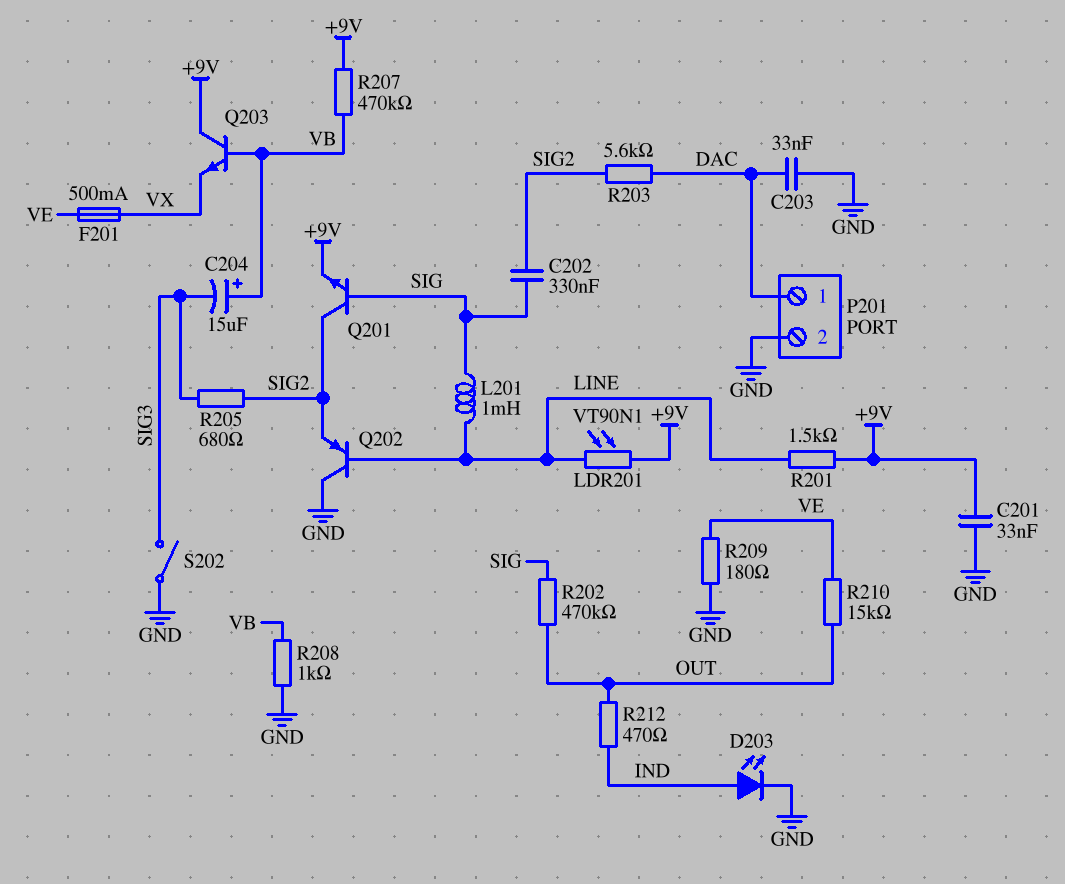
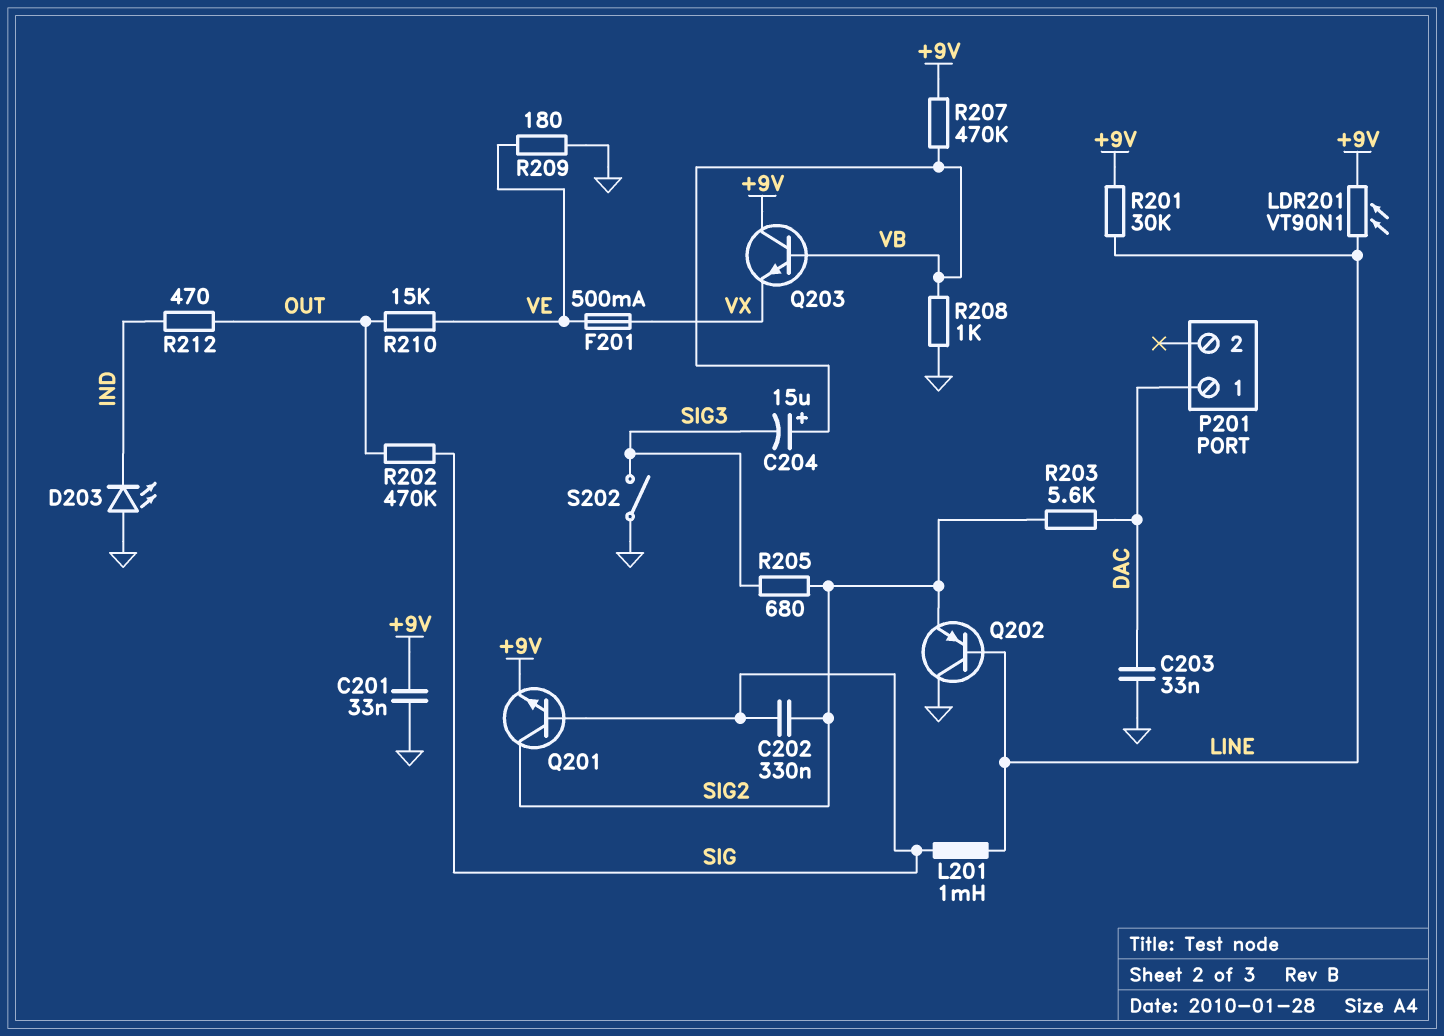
D203: LED (A IND, K GND) -> LED (A GND, K IND)
P201 pin 2: GND -> none
R201: 1.5k (+9V, LINE) -> 30k (+9V, LINE)

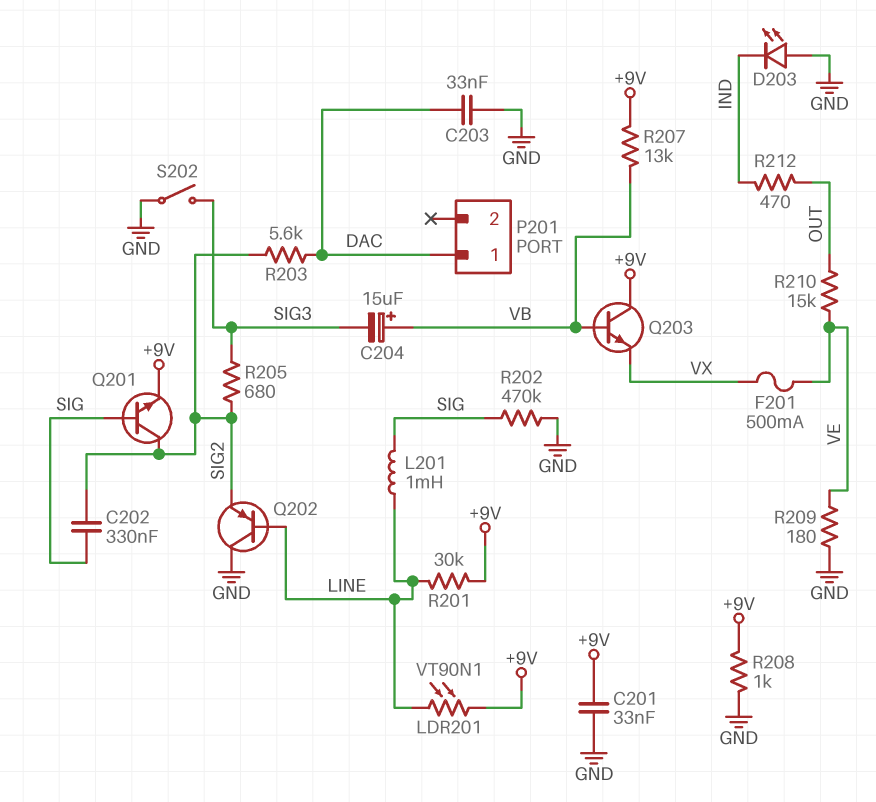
R202: 470k (OUT, SIG) -> 470k (GND, SIG)
R207: 470k (+9V, VB) -> 13k (+9V, VB)
R208: 1k (GND, VB) -> 1k (+9V, GND)

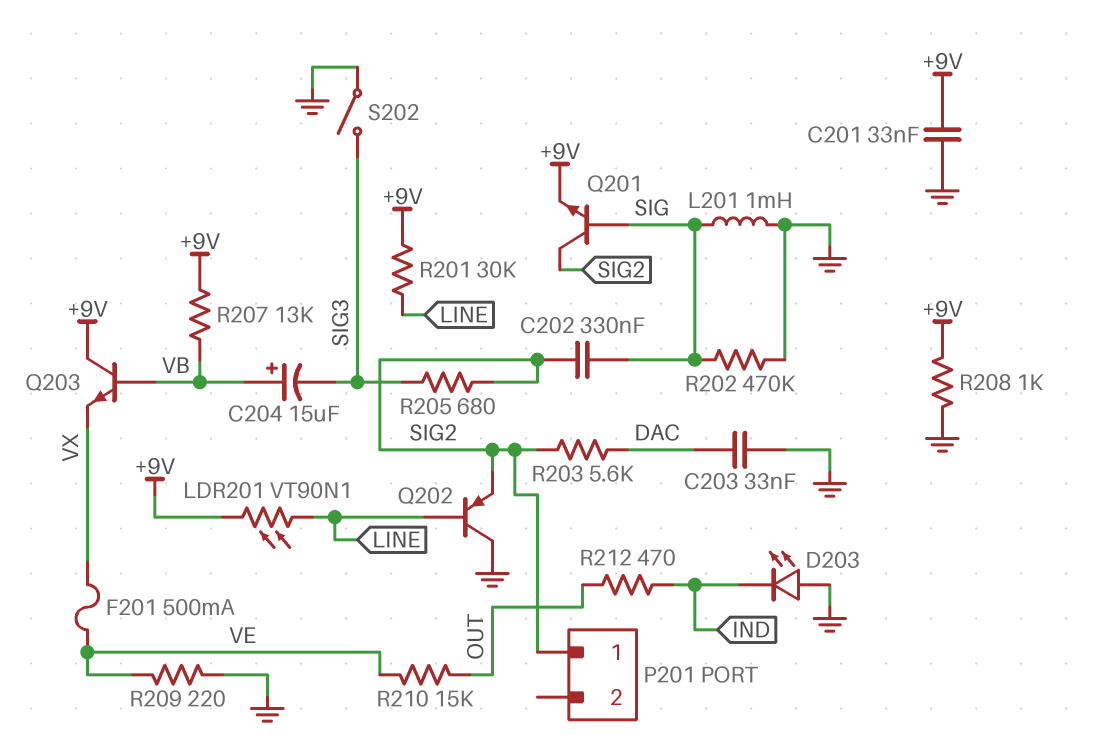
L201: 1mH (LINE, SIG) -> 1mH (GND, SIG)
P201 pin 1: DAC -> SIG2
R209: 180 (GND, VE) -> 220 (GND, VE)

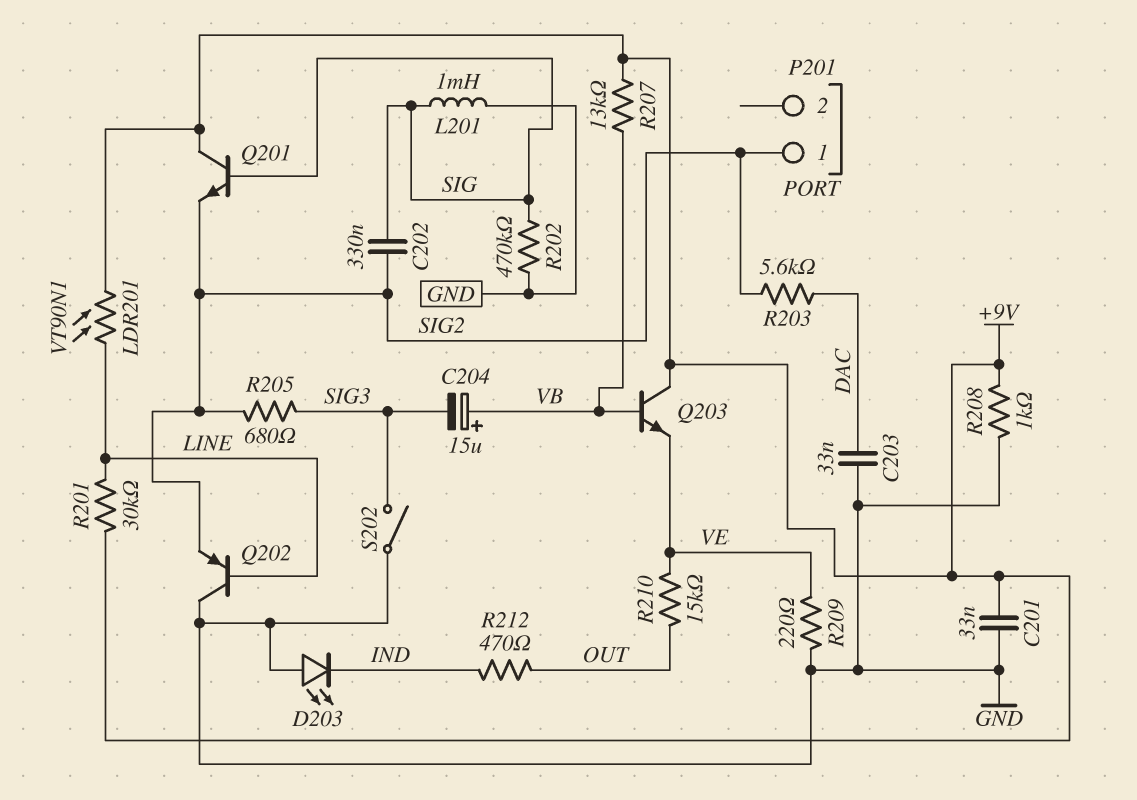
F201: 500mA (VE, VX) -> none
Q201: NPN (B SIG, C SIG2, E +9V) -> NPN (B SIG, C +9V, E SIG2)
Q203: NPN (B VB, C +9V, E VX) -> NPN (B VB, C +9V, E VE)

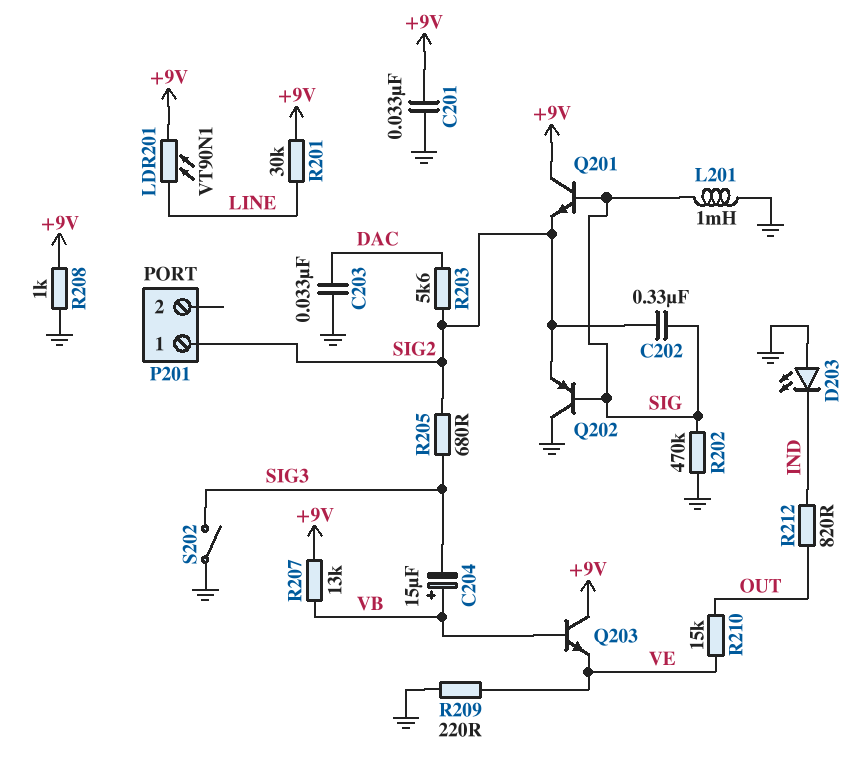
Q202: PNP (B LINE, C GND, E SIG2) -> PNP (B SIG, C GND, E SIG2)
R212: 470 (IND, OUT) -> 820 (IND, OUT)

